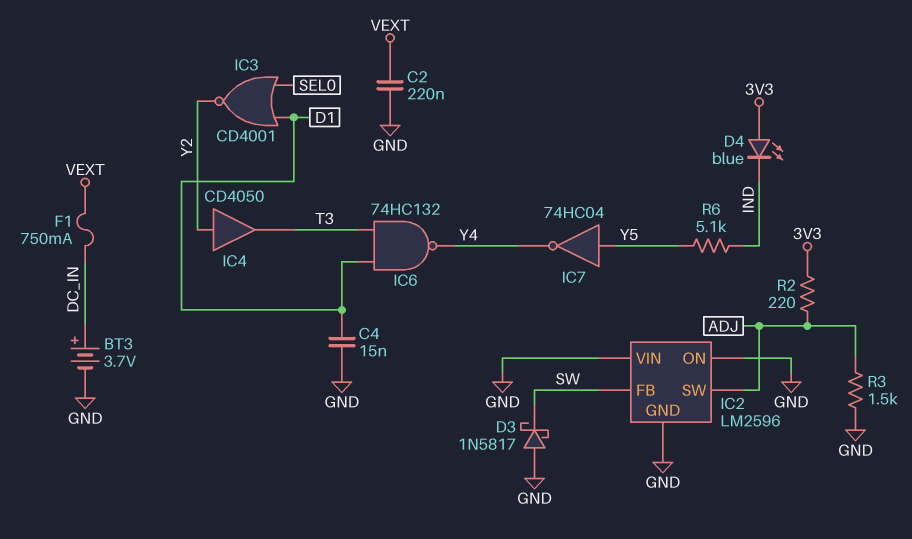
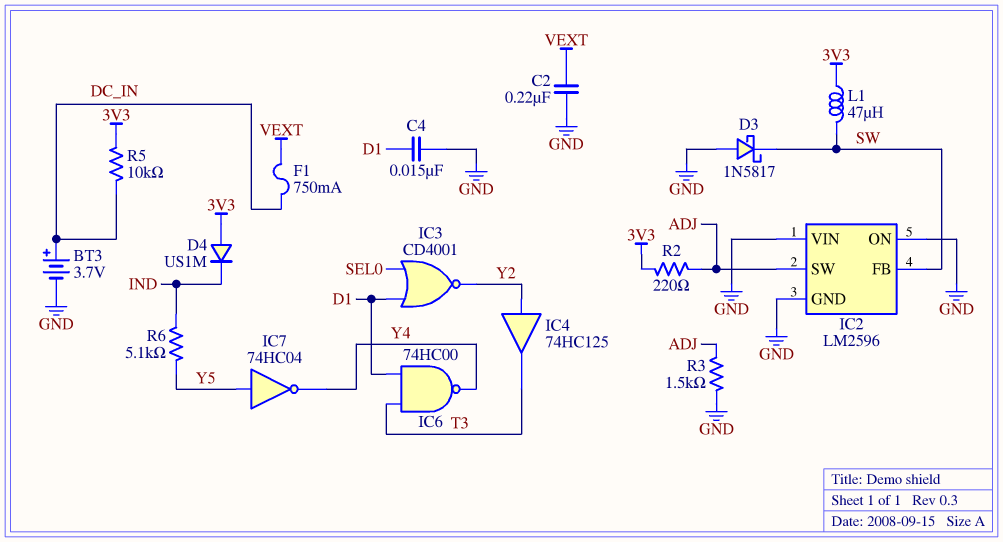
D4: LED blue (A 3V3, K IND) -> diode US1M (A 3V3, K IND)
IC4: buffer CD4050 (in Y2, out T3) -> buffer 74HC125 (in Y2, out T3)
IC6: NAND 74HC132 (in D1, in T3, out Y4) -> NAND 74HC00 (in D1, in T3, out Y4)
L1: none -> 47uH (3V3, SW)
R5: none -> 10k (3V3, DC_IN)

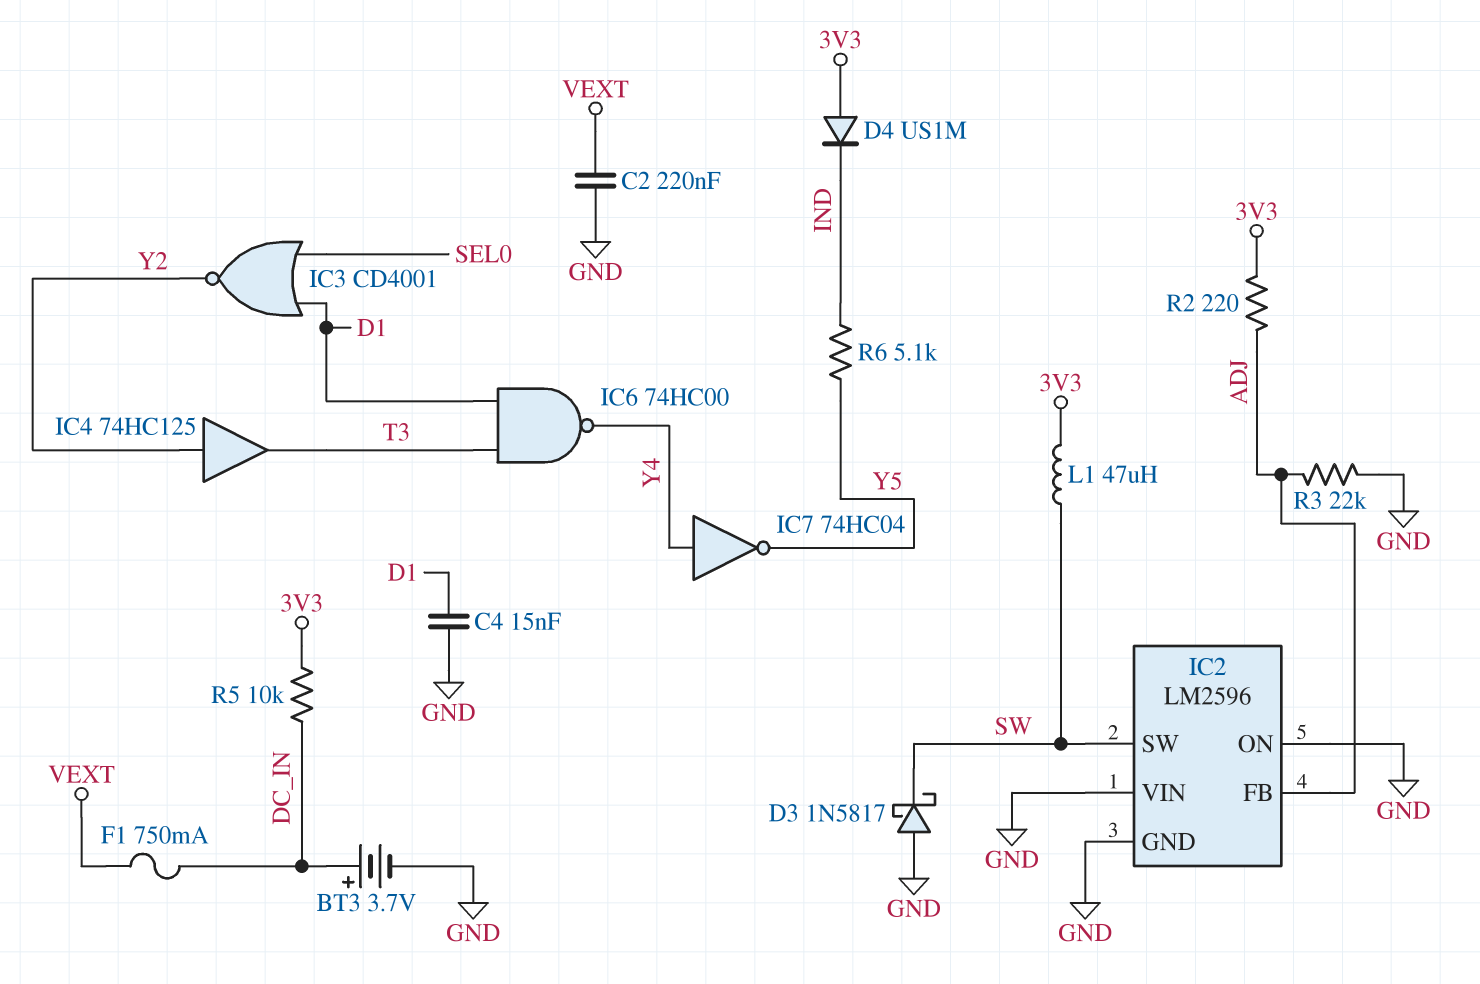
IC2 pin FB: SW -> ADJ
IC2 pin SW: ADJ -> SW
IC7: NOT 74HC04 (in Y5, out Y4) -> NOT 74HC04 (in Y4, out Y5)
R3: 1.5k (ADJ, GND) -> 22k (ADJ, GND)

